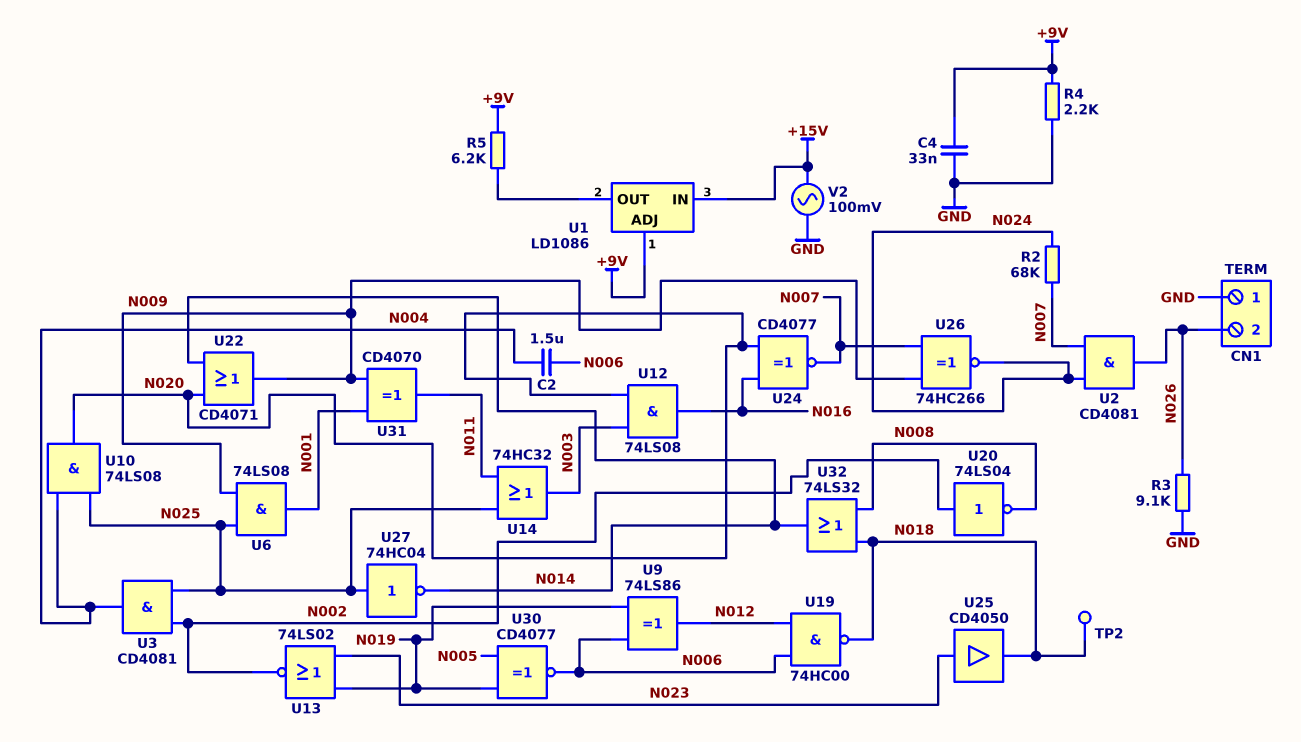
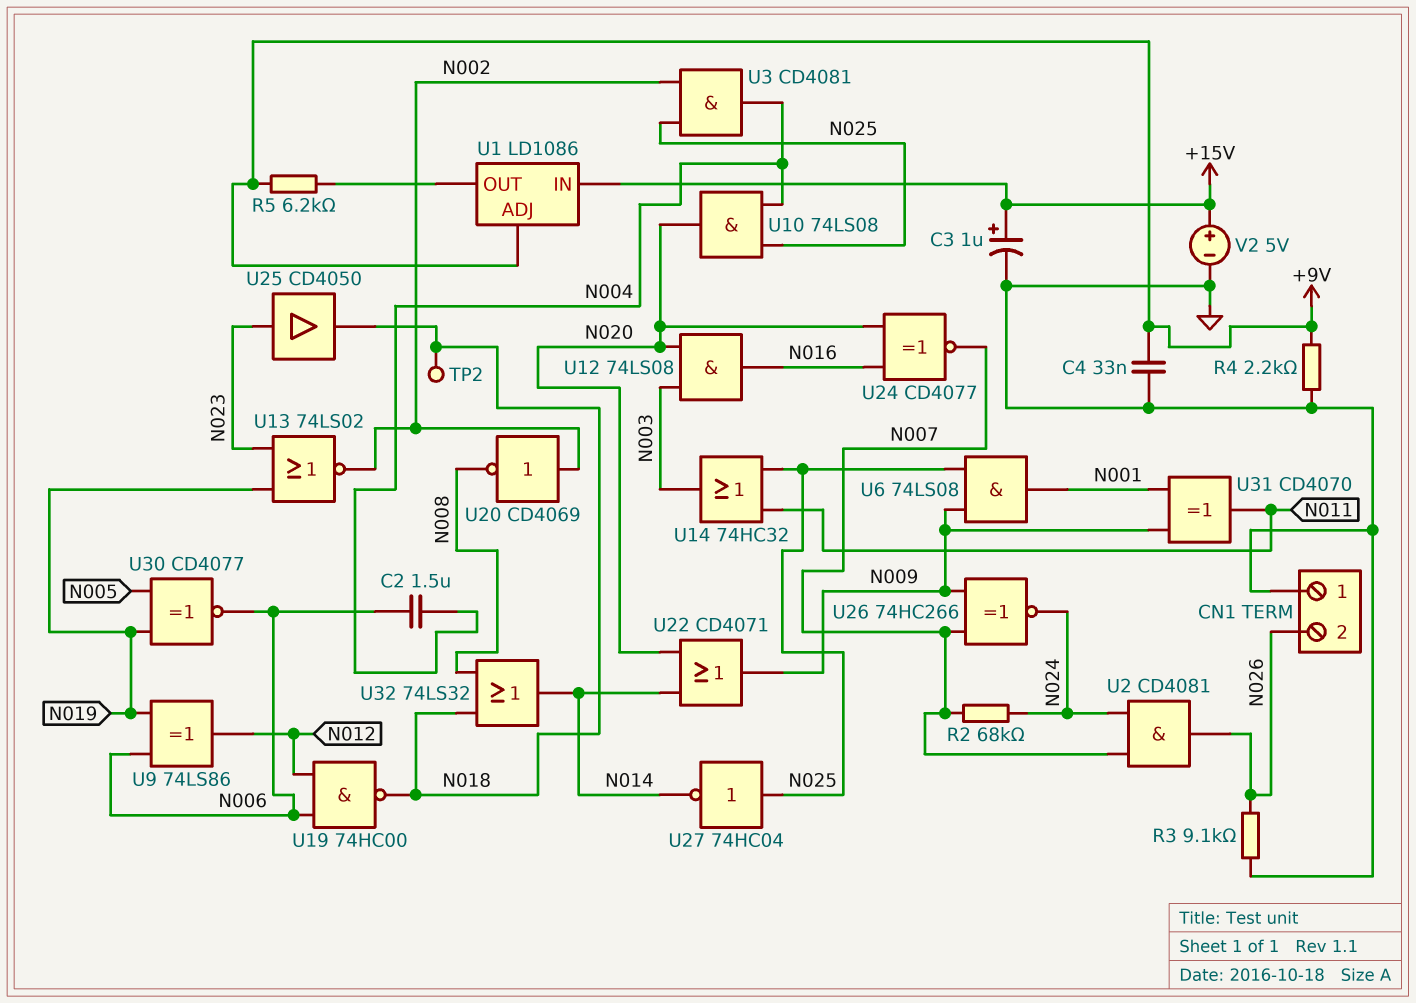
C3: none -> 1uF (plus +15V, minus GND)
U20: NOT 74LS04 (in N002, out N008) -> NOT CD4069 (in N002, out N008)
V2: AC 100mV (+15V, GND) -> 5V (plus +15V, minus GND)

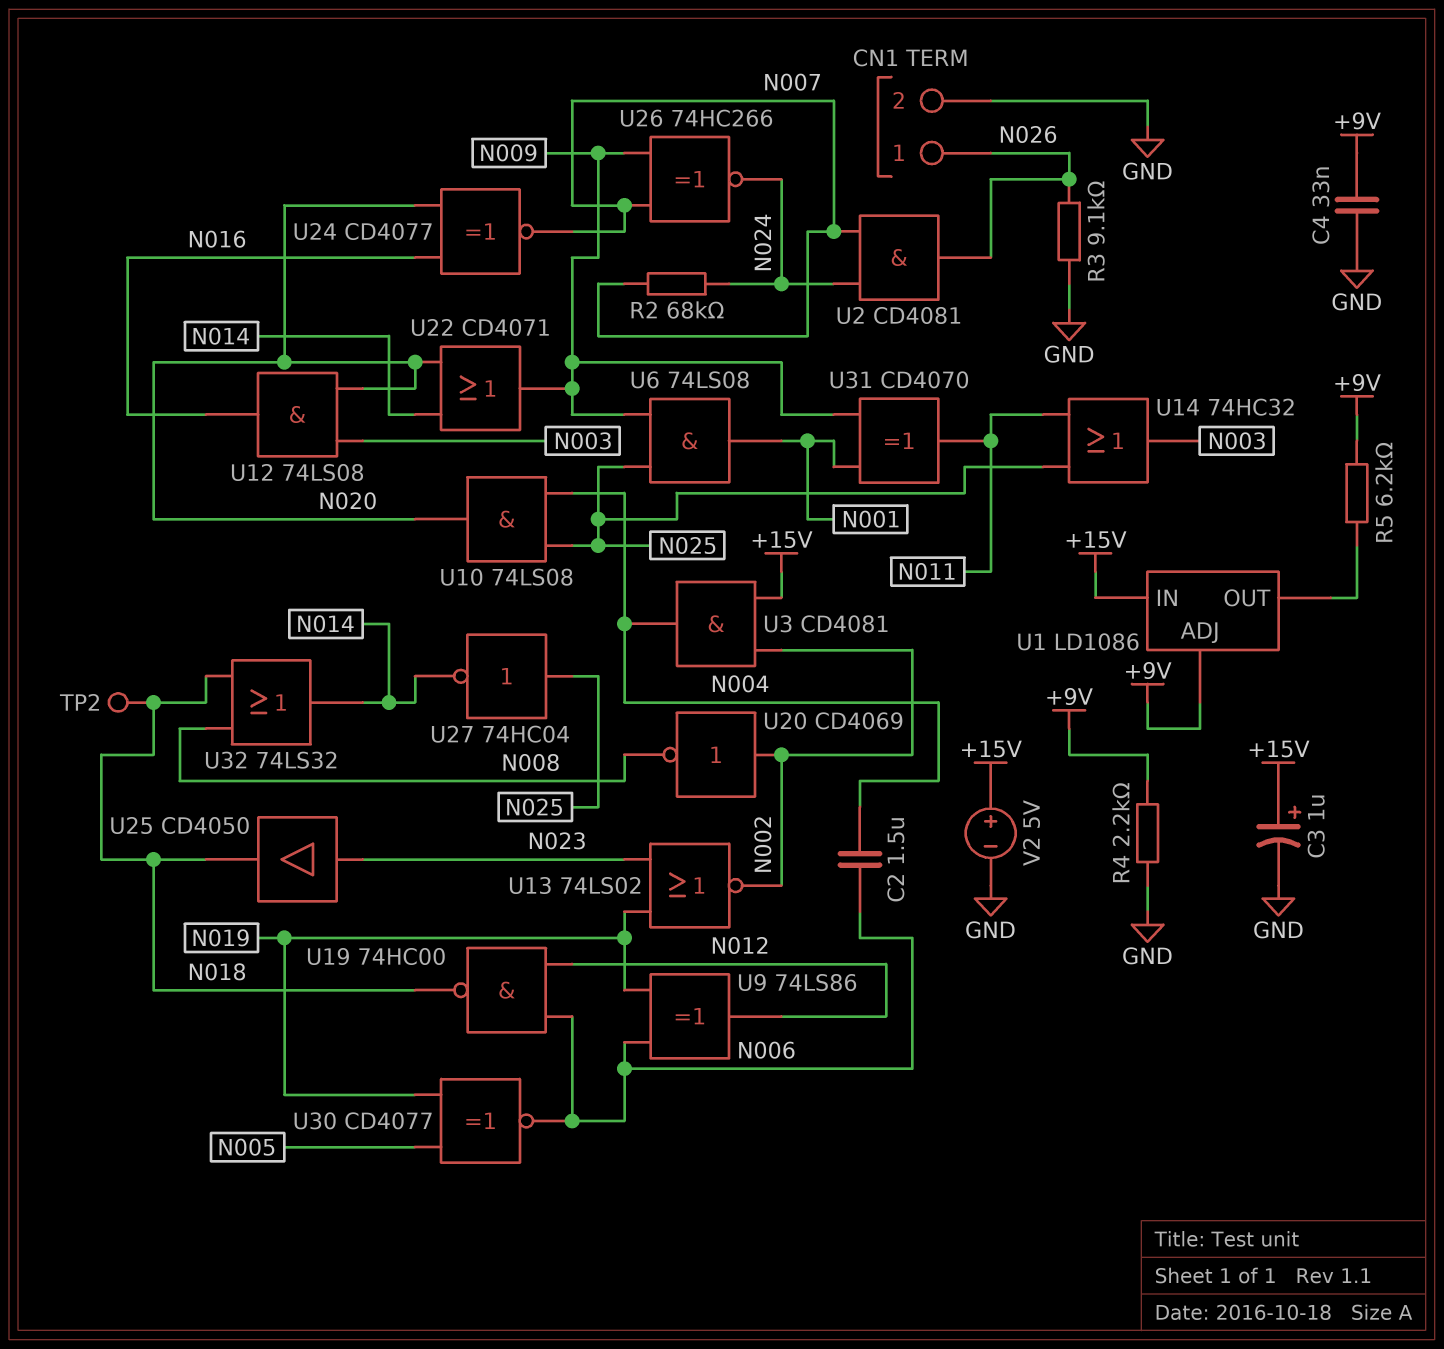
CN1 pin 1: GND -> N026
CN1 pin 2: N026 -> GND
U3: AND CD4081 (in N002, in N025, out N004) -> AND CD4081 (in +15V, in N002, out N004)

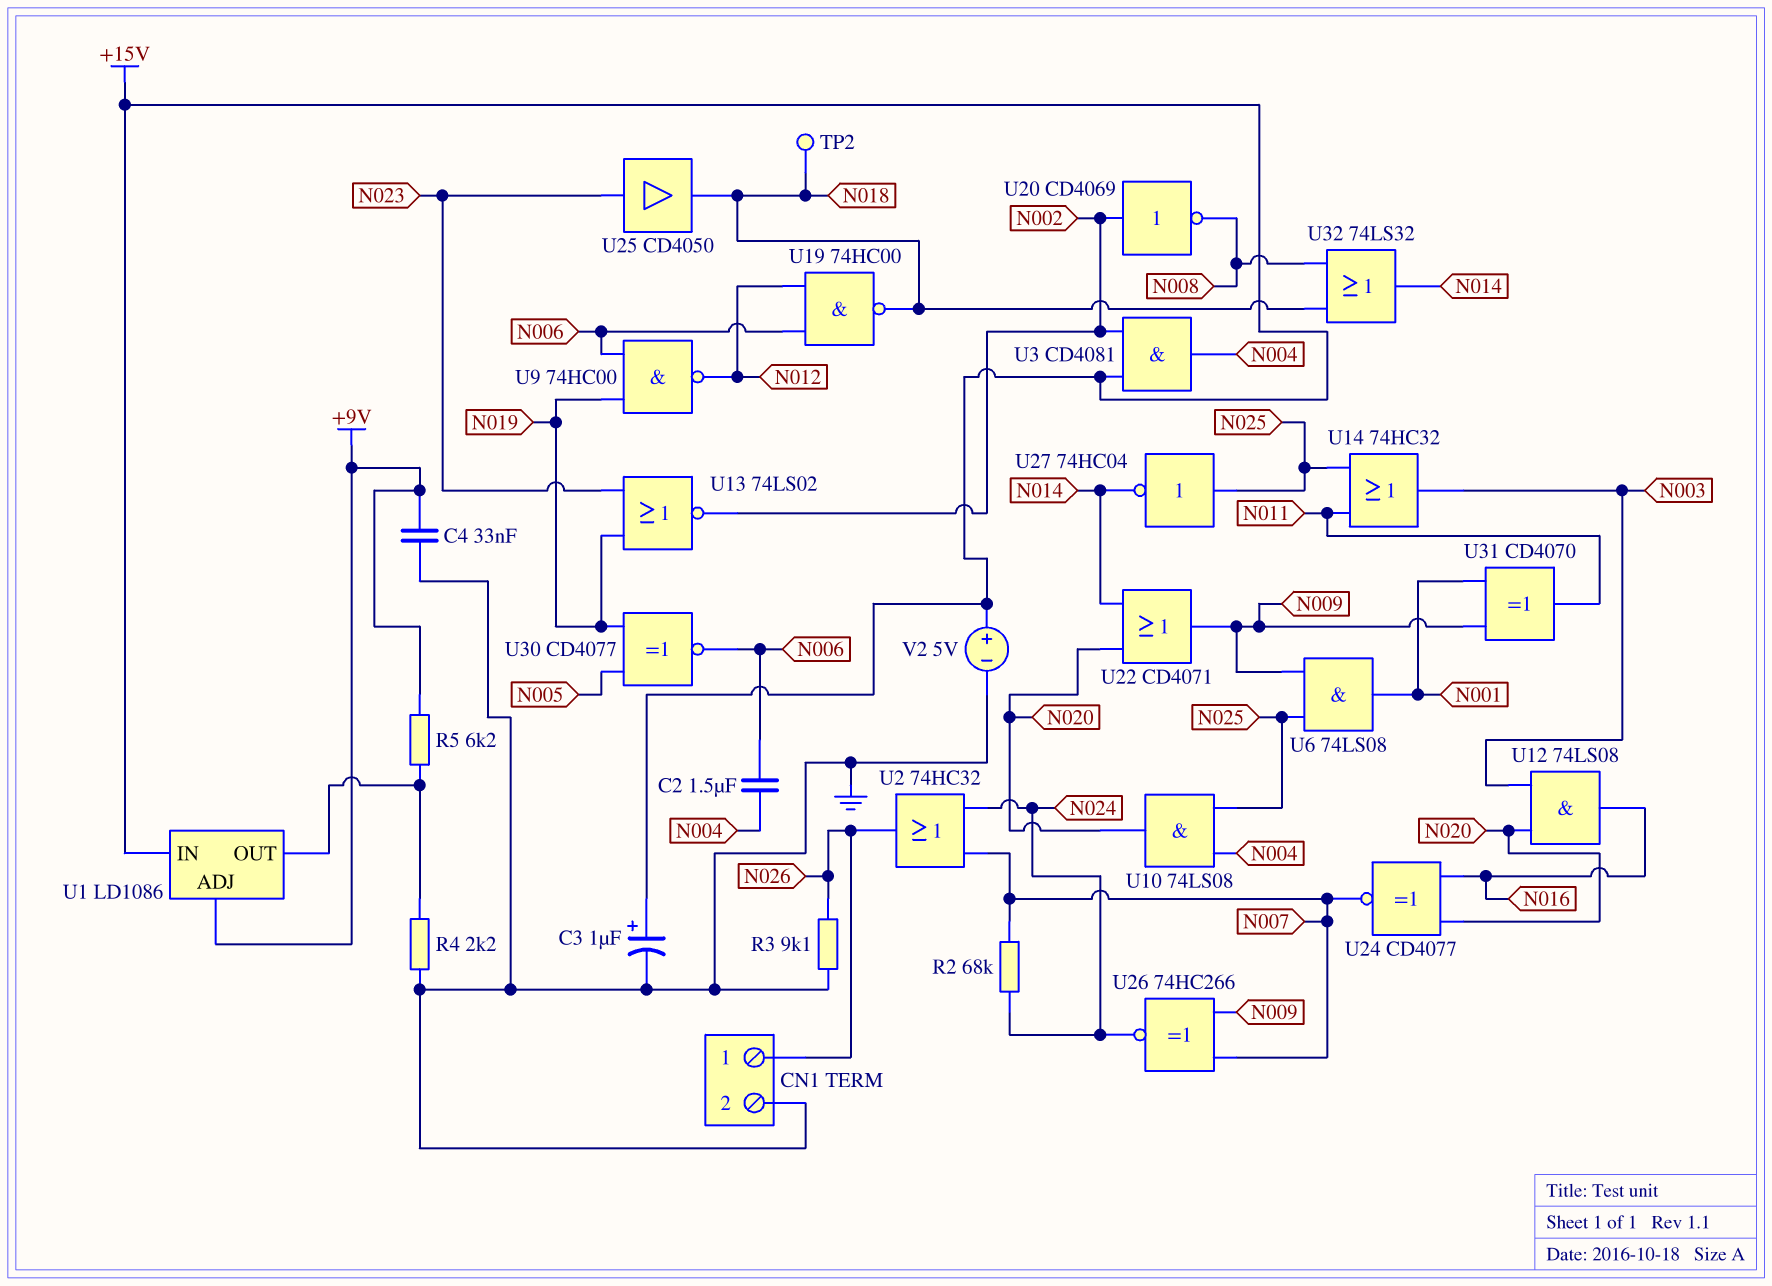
R4: 2.2k (+9V, GND) -> 2.2k (GND, U1/OUT)
U2: AND CD4081 (in N007, in N024, out N026) -> OR 74HC32 (in N007, in N024, out N026)
U9: XOR 74LS86 (in N006, in N019, out N012) -> NAND 74HC00 (in N006, in N019, out N012)

